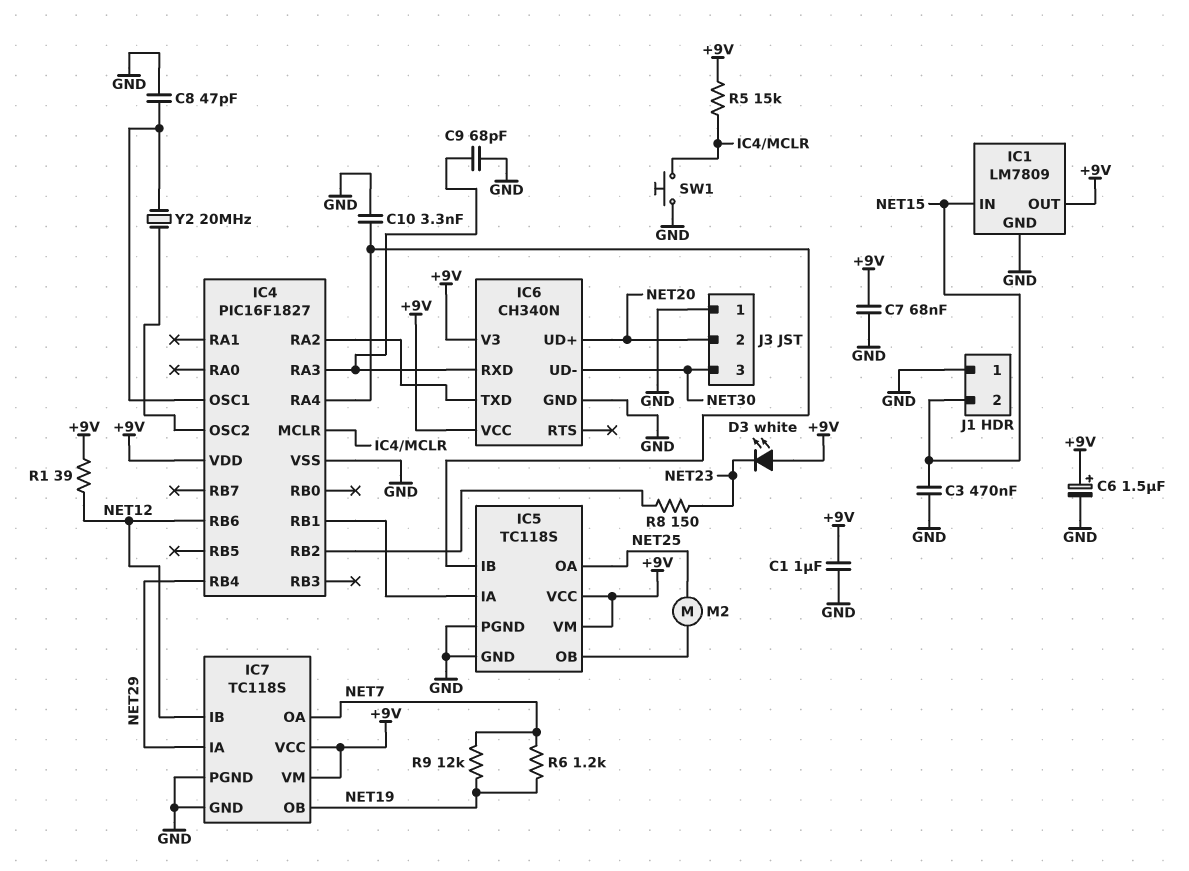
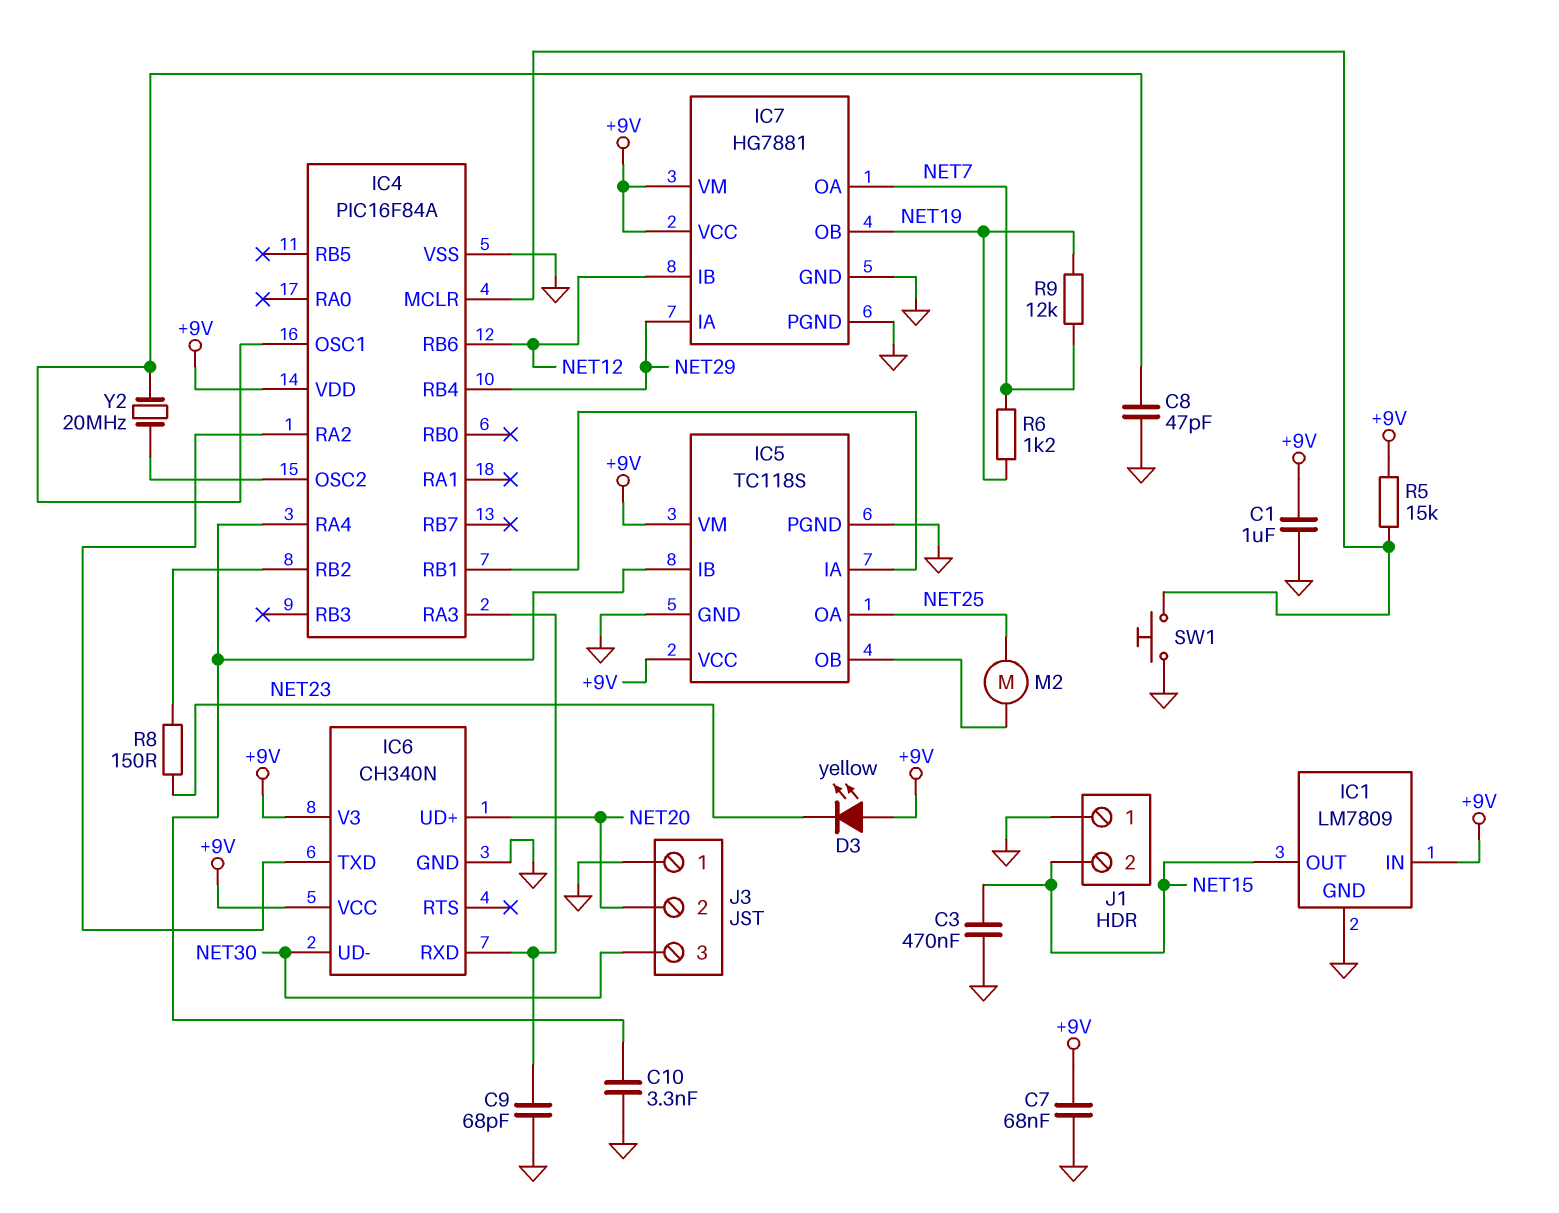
C6: 1.5uF (plus +9V, minus GND) -> none
D3: LED white (A +9V, K NET23) -> LED yellow (A +9V, K NET23)
IC1 pin IN: NET15 -> +9V
IC1 pin OUT: +9V -> NET15
IC4: PIC16F1827 -> PIC16F84A
IC7: TC118S -> HG7881
R1: 39 (+9V, NET12) -> none

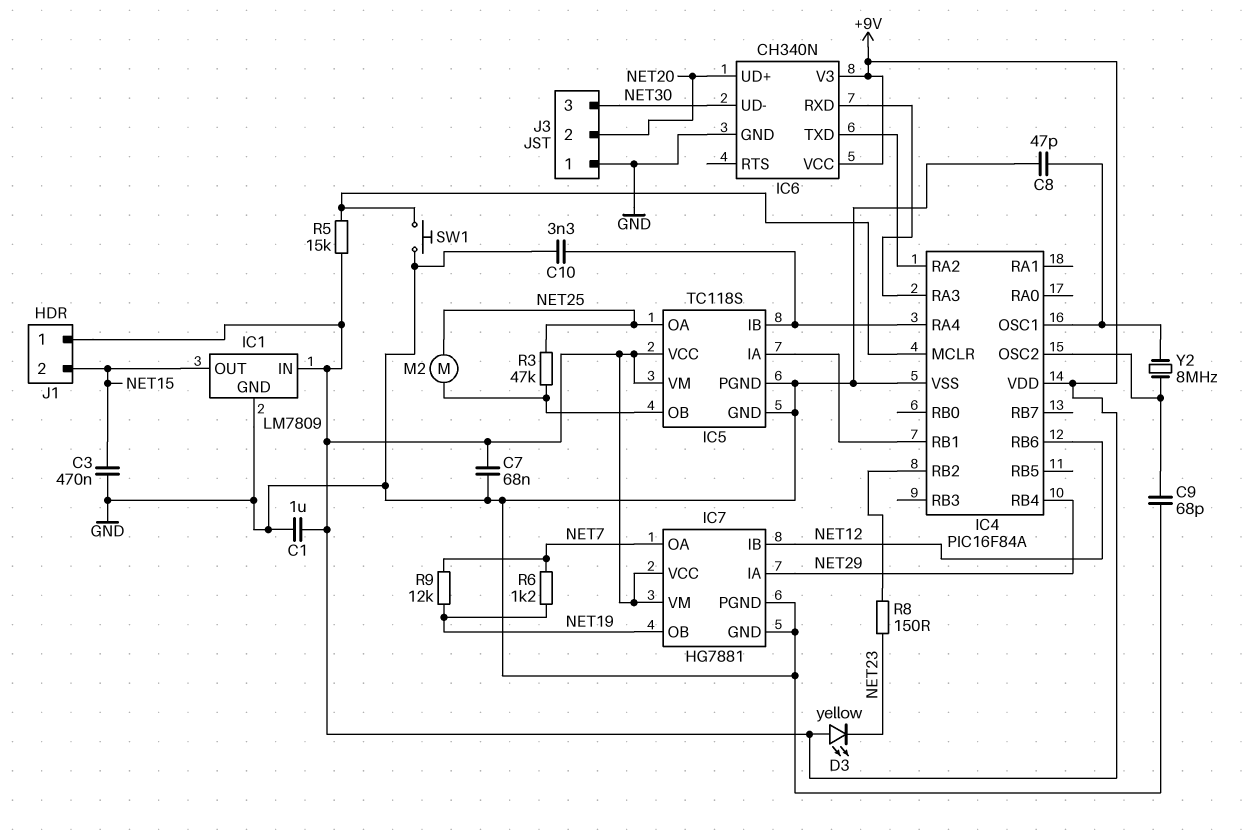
C9: 68pF (GND, IC4/RA3) -> 68pF (GND, IC4/OSC2)
J1 pin 1: GND -> +9V
R3: none -> 47k (IC5/OB, NET25)
Y2: 20MHz (IC4/OSC1, IC4/OSC2) -> 8MHz (IC4/OSC1, IC4/OSC2)

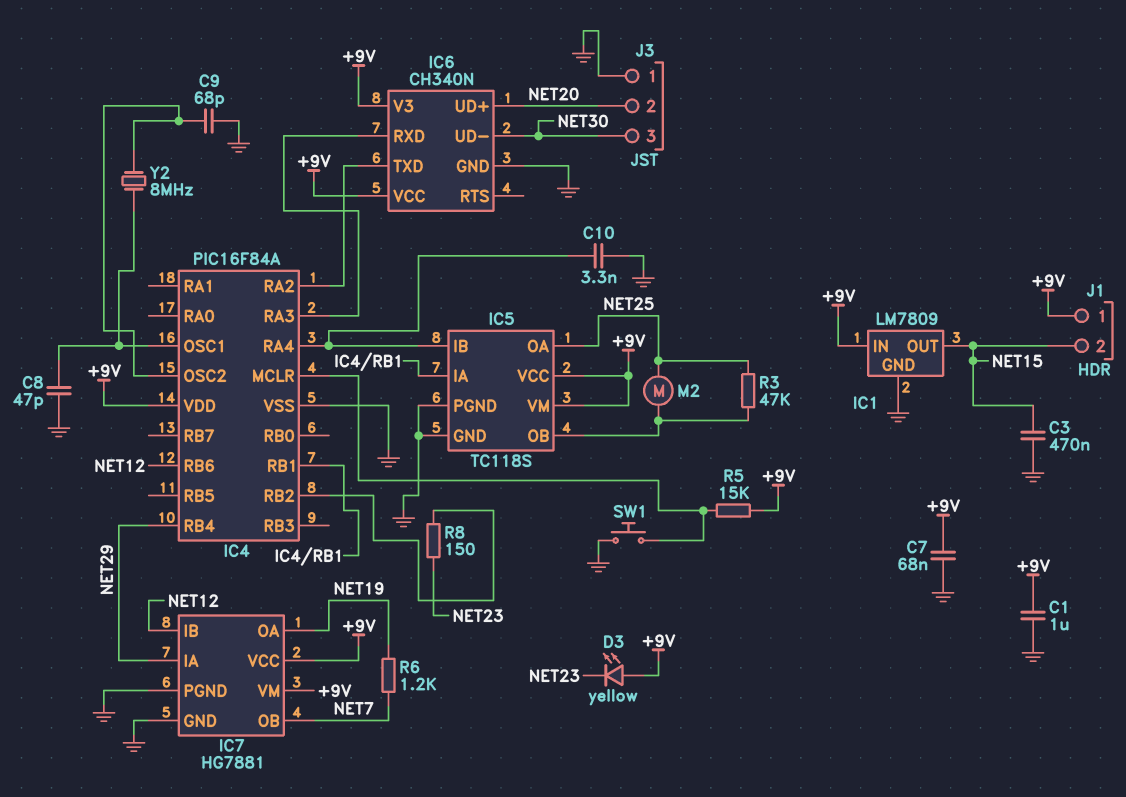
IC7 pin OA: NET7 -> NET19
IC7 pin OB: NET19 -> NET7
R9: 12k (NET7, NET19) -> none

